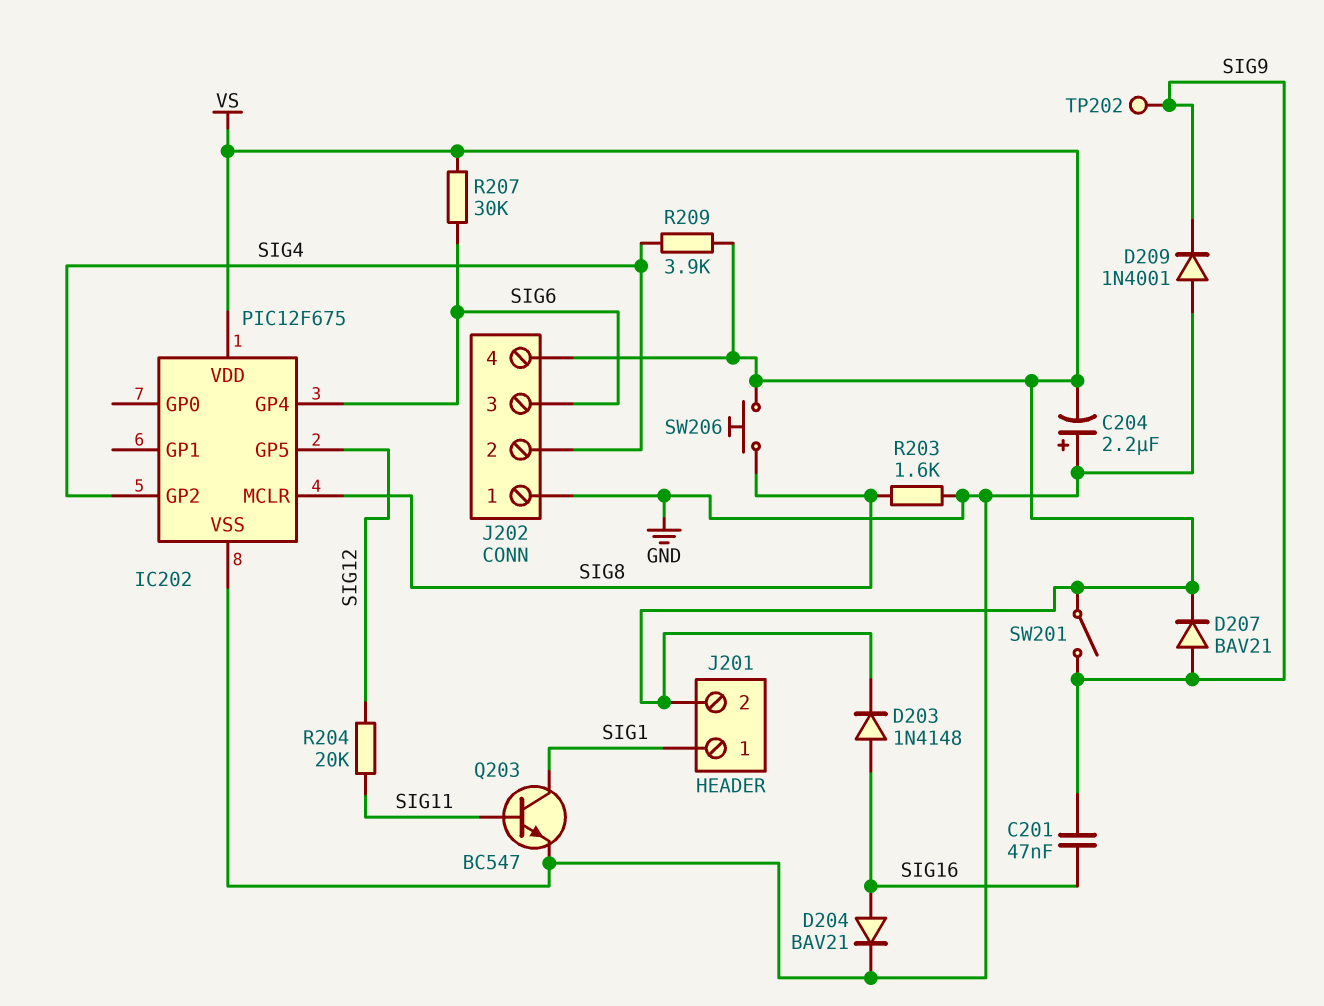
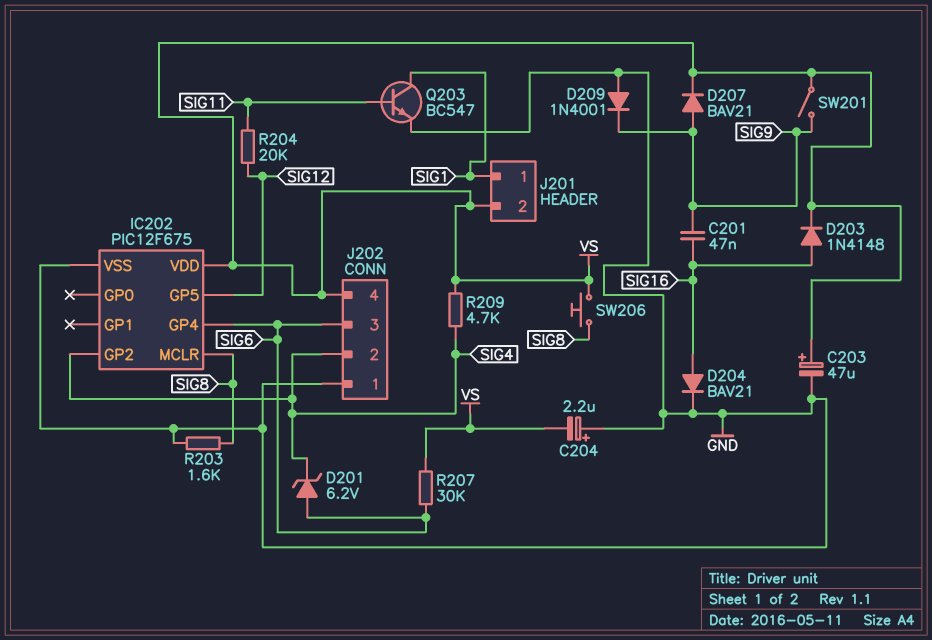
C203: none -> 47uF (plus VS, minus GND)
D201: none -> zener 6.2V (A SIG6, K SIG4)
R209: 3.9k (SIG4, VS) -> 4.7k (SIG4, VS)
TP202: test point (SIG9) -> none

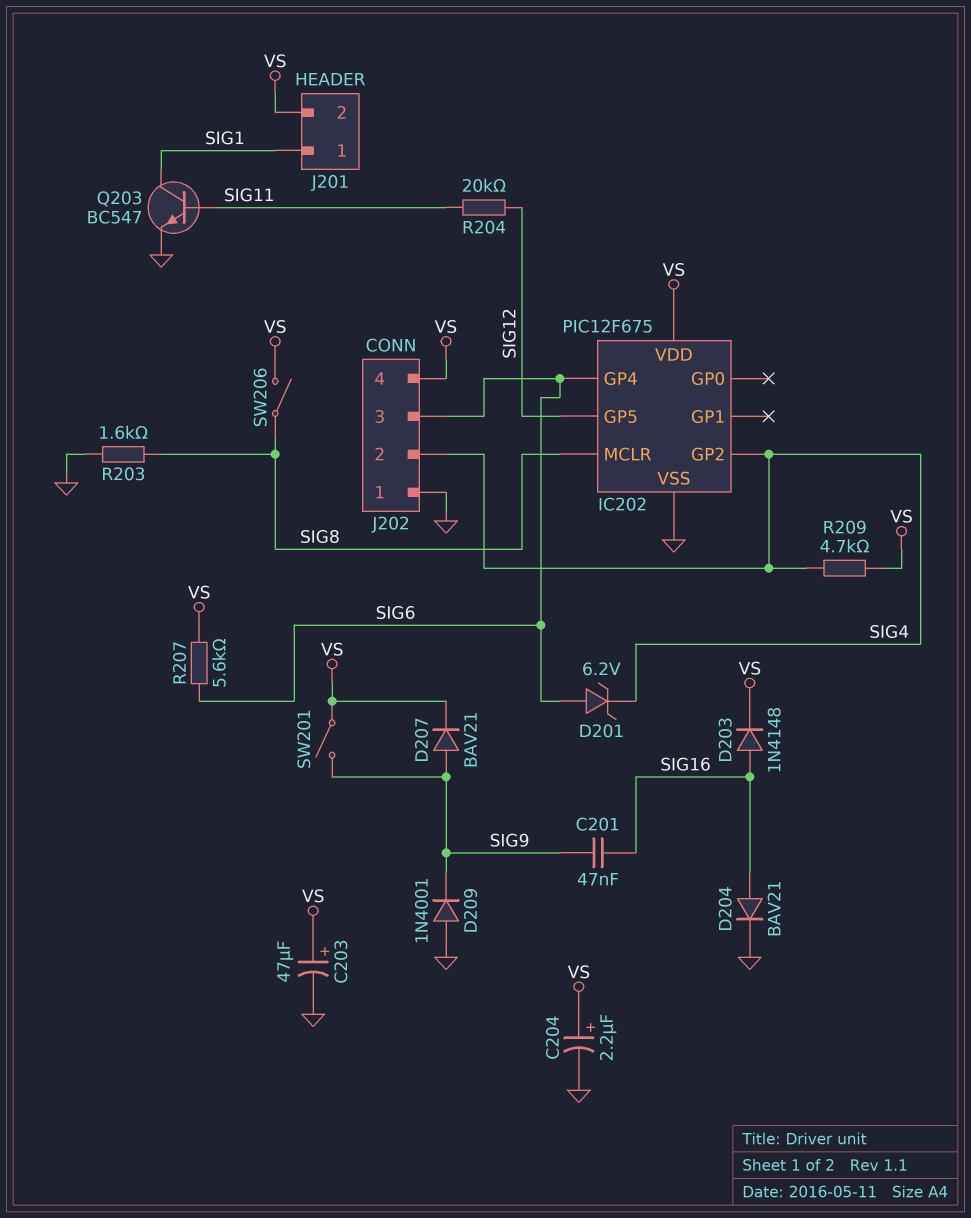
C204: 2.2uF (plus GND, minus VS) -> 2.2uF (plus VS, minus GND)
R207: 30k (SIG6, VS) -> 5.6k (SIG6, VS)
SW206: button (SIG8, VS) -> switch (SIG8, VS)

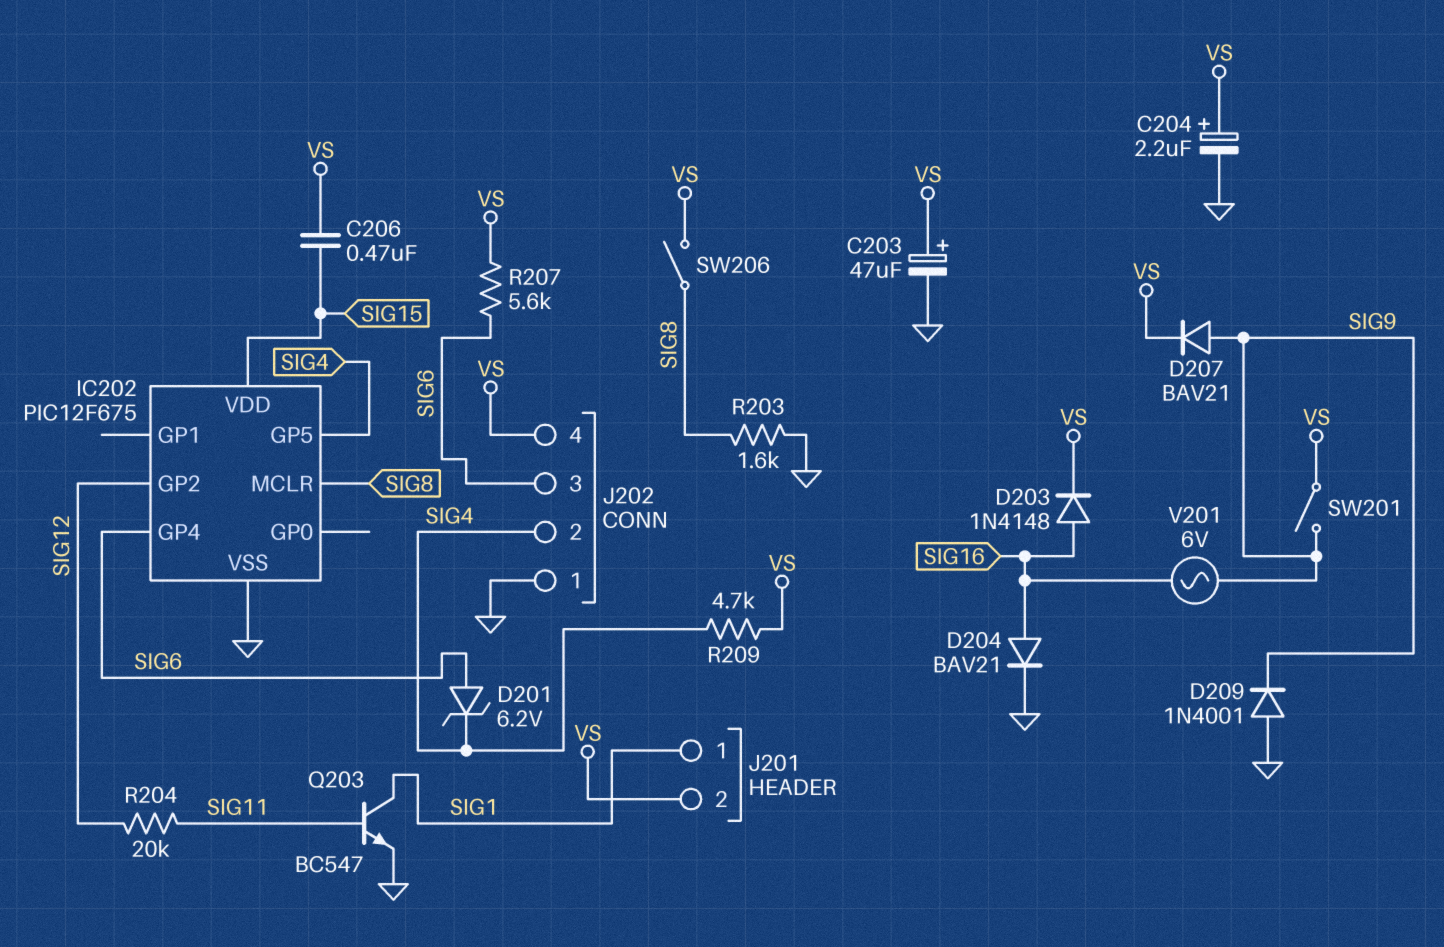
C201: 47nF (SIG9, SIG16) -> none
C206: none -> 470nF (SIG15, VS)
IC202 pin GP2: SIG4 -> SIG12
IC202 pin GP5: SIG12 -> SIG4
IC202 pin VDD: VS -> SIG15
V201: none -> AC 6V (SIG9, SIG16)

